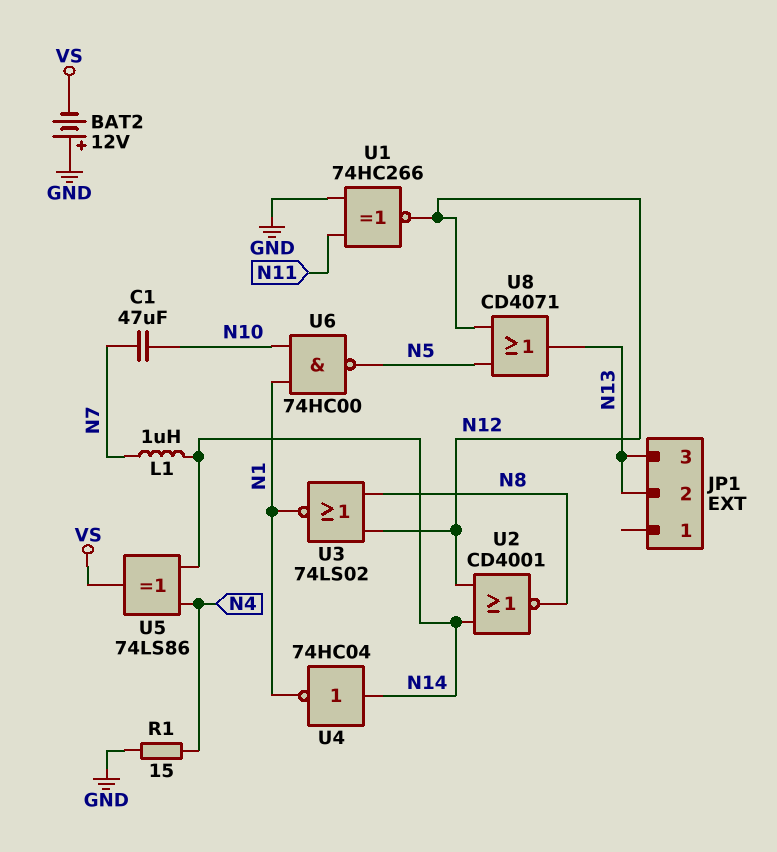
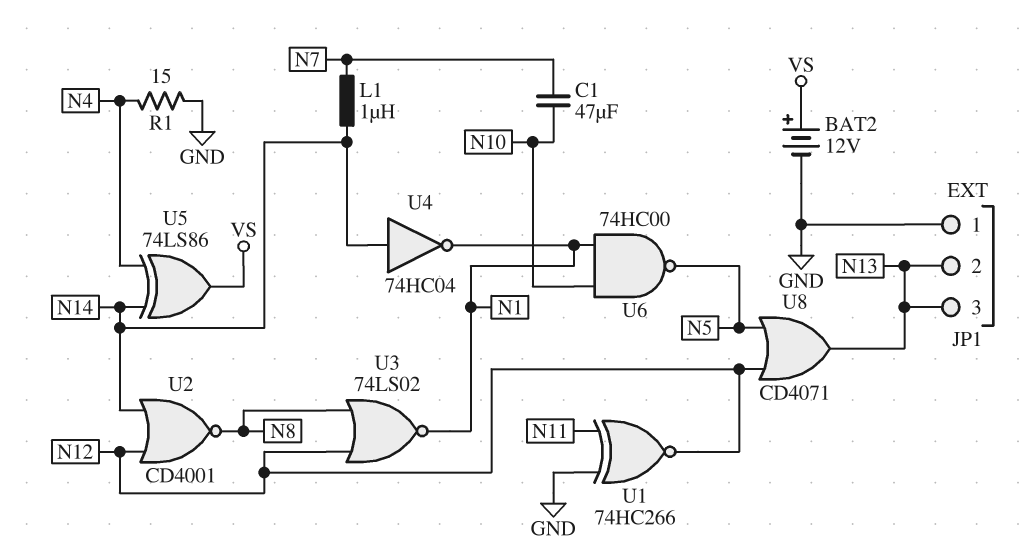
BAT2: 12V (plus GND, minus VS) -> 12V (plus VS, minus GND)
JP1 pin 1: none -> GND

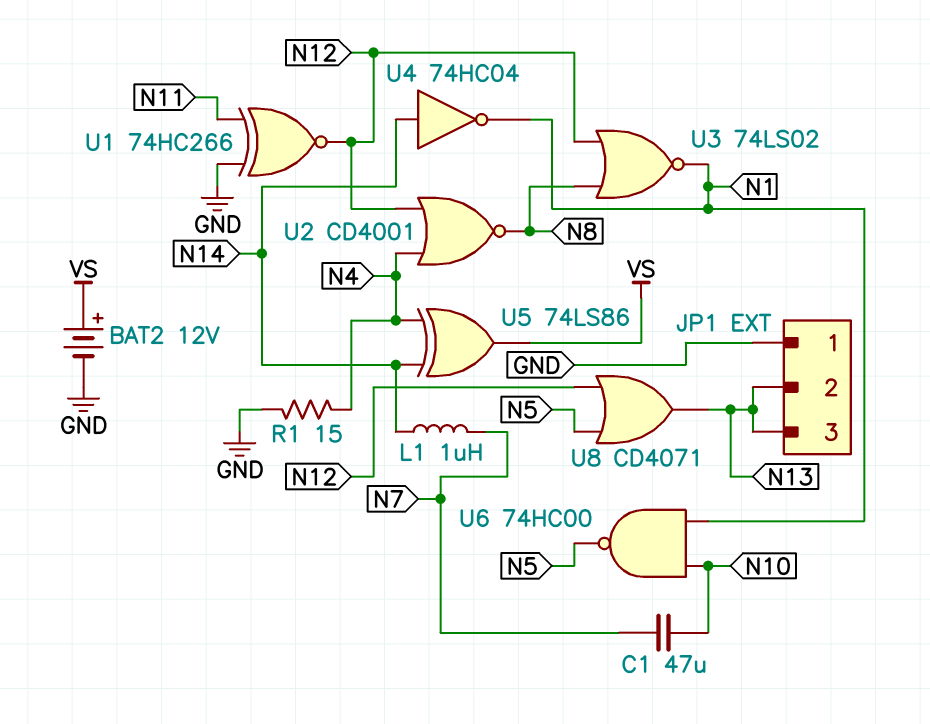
U2: NOR CD4001 (in N12, in N14, out N8) -> NOR CD4001 (in N4, in N12, out N8)

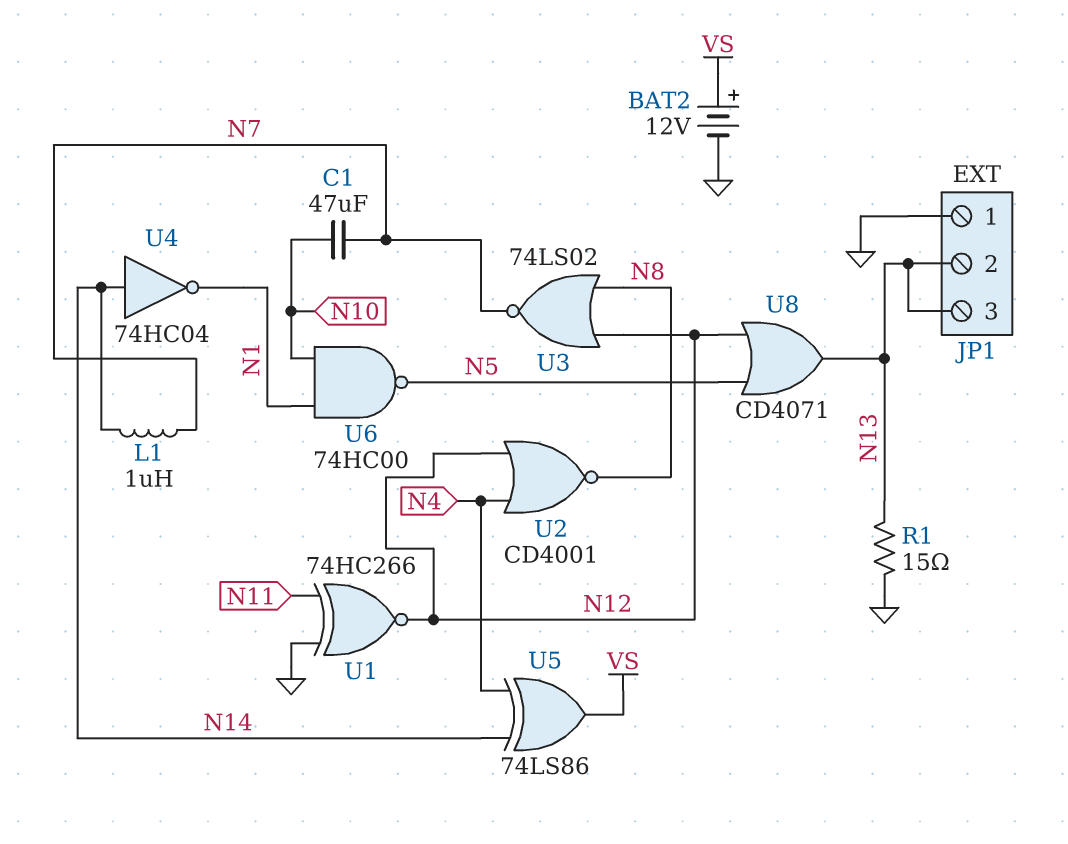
R1: 15 (GND, N4) -> 15 (GND, N13)
U3: NOR 74LS02 (in N8, in N12, out N1) -> NOR 74LS02 (in N8, in N12, out N7)

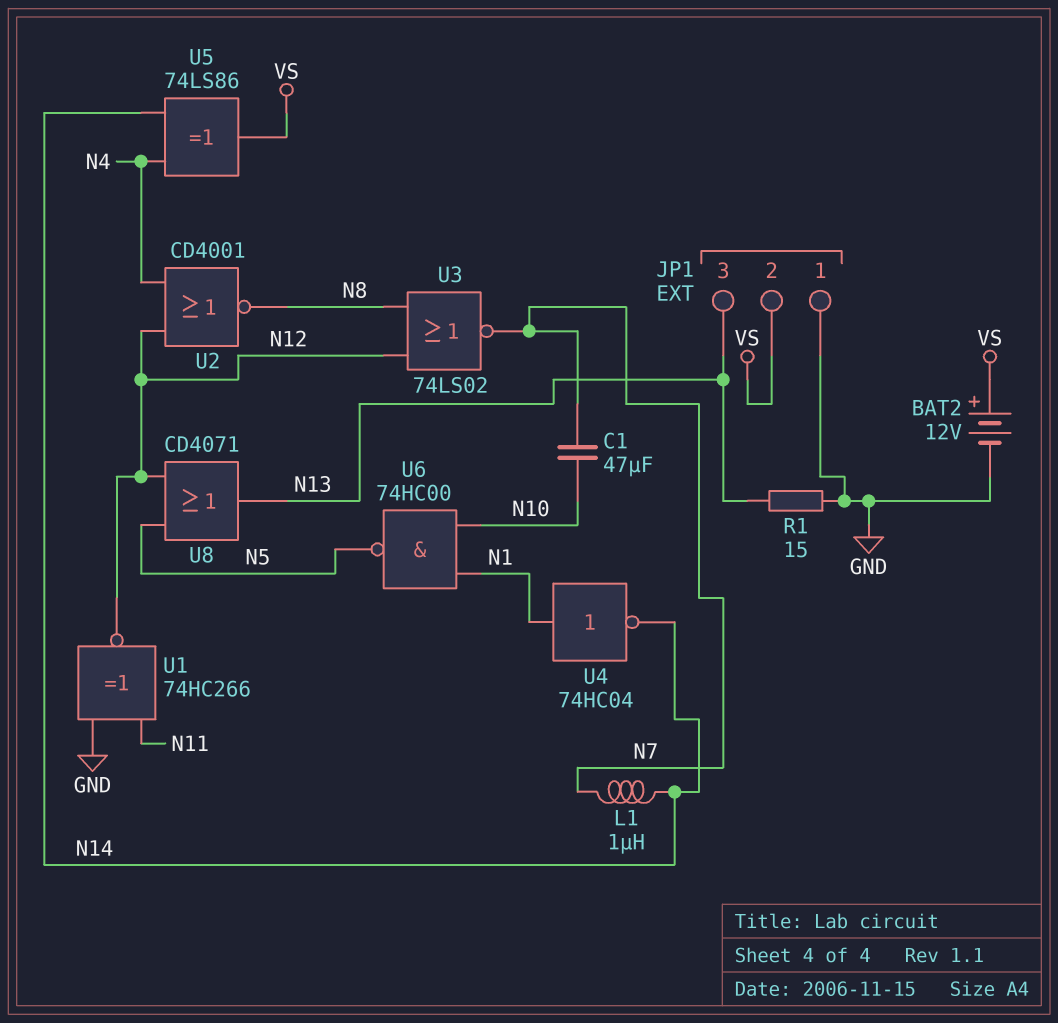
JP1 pin 2: N13 -> VS
U4: NOT 74HC04 (in N14, out N1) -> NOT 74HC04 (in N1, out N14)

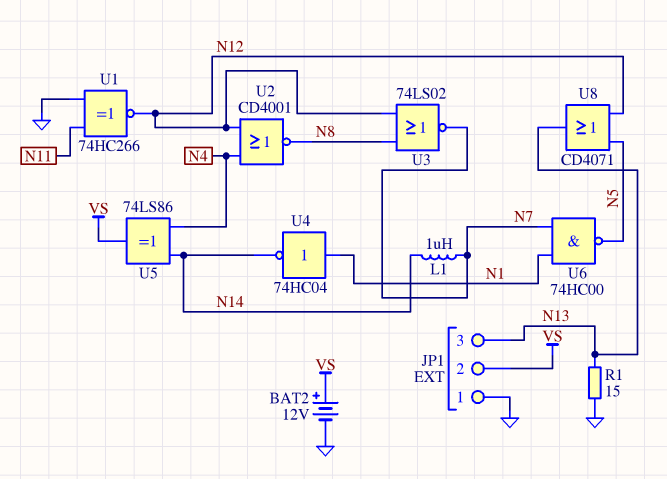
C1: 47uF (N7, N10) -> none
U6: NAND 74HC00 (in N1, in N10, out N5) -> NAND 74HC00 (in N1, in N7, out N5)

